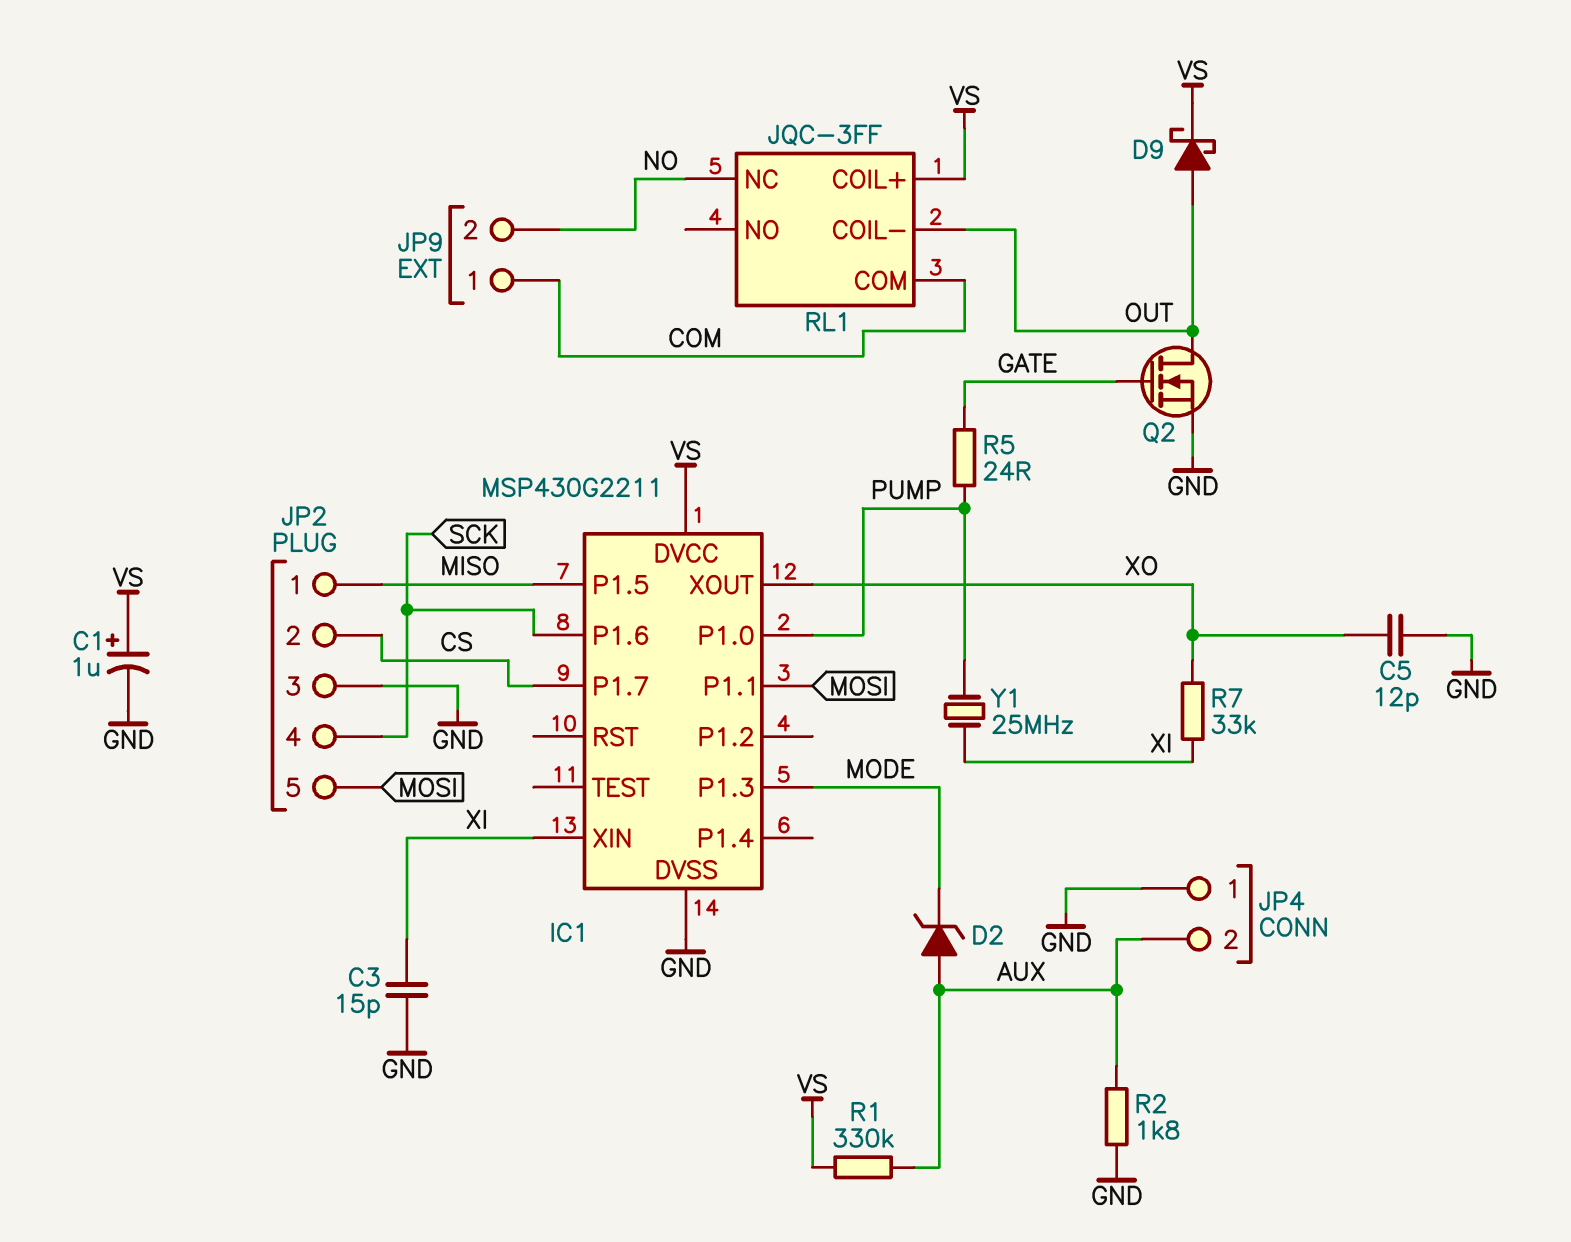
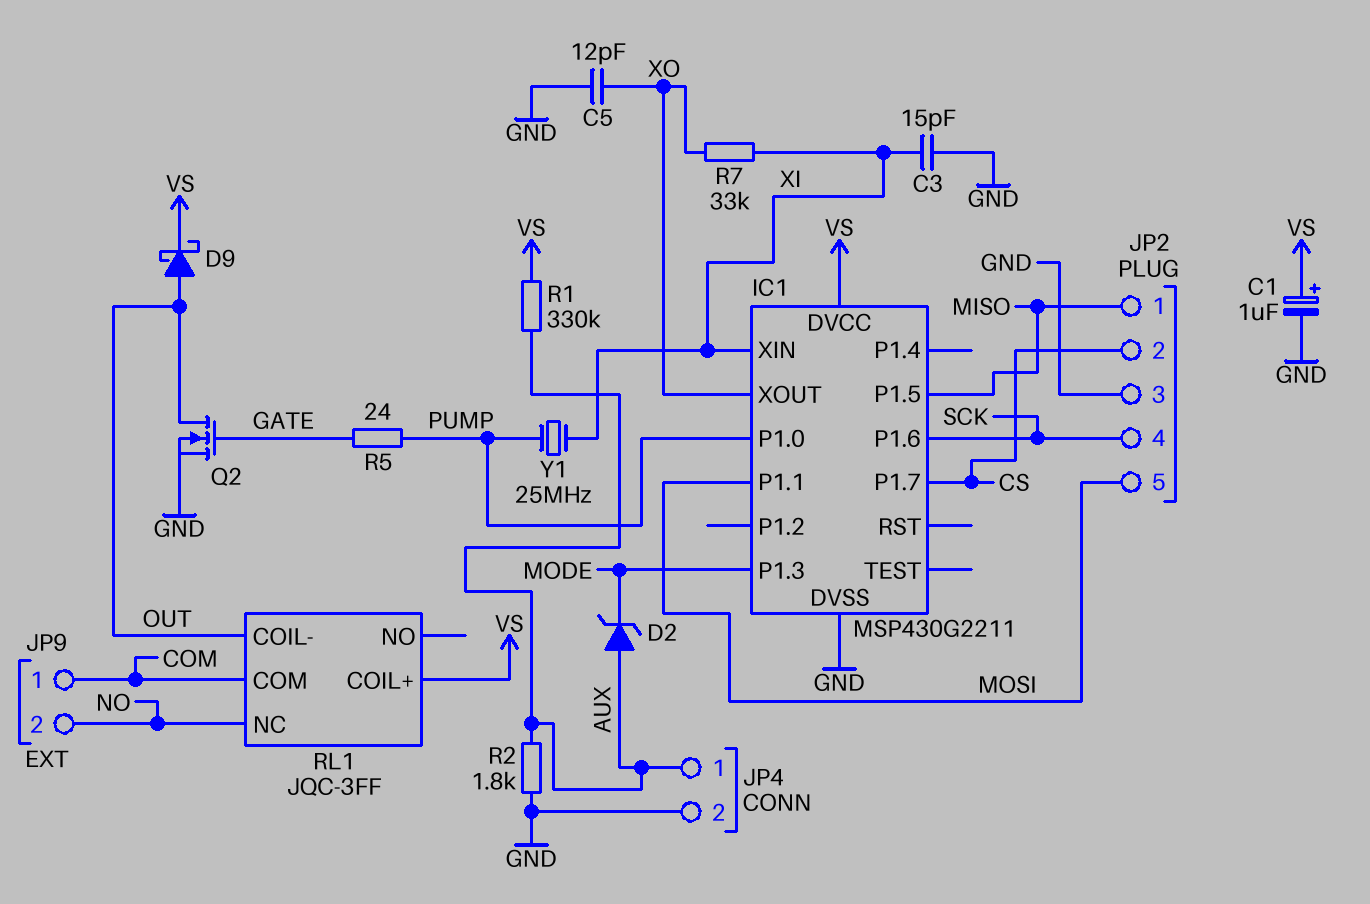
JP4 pin 1: GND -> AUX
JP4 pin 2: AUX -> GND

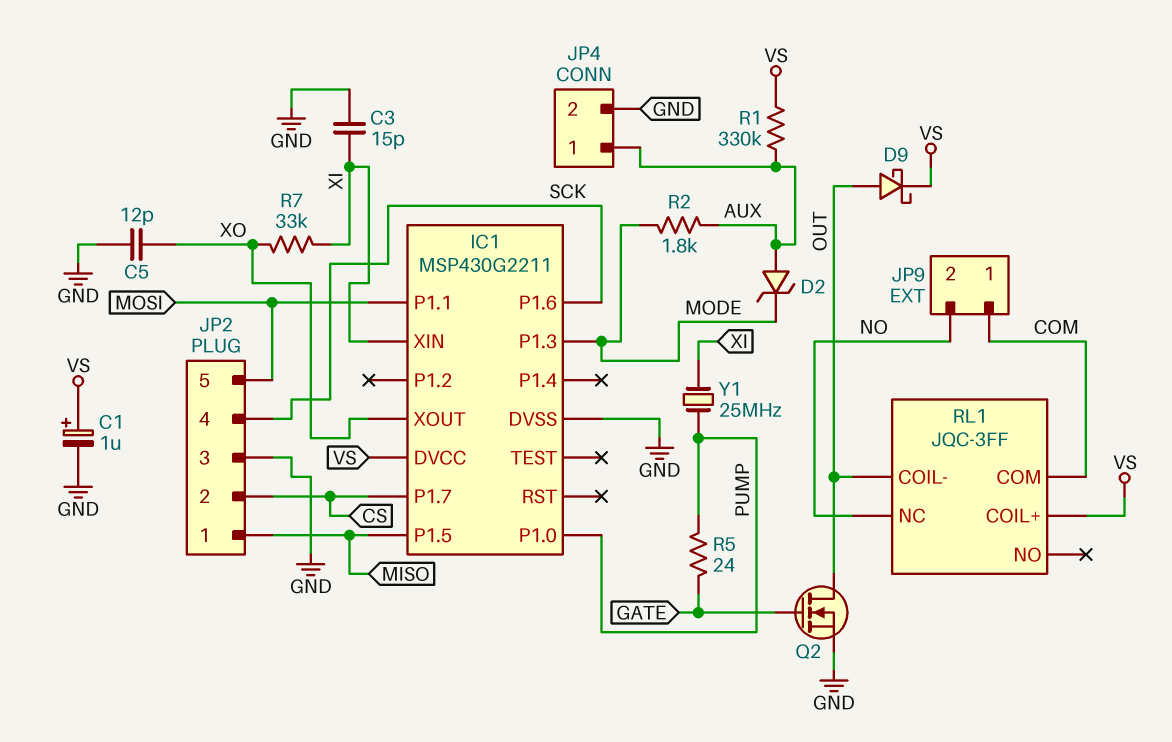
R2: 1.8k (AUX, GND) -> 1.8k (AUX, MODE)

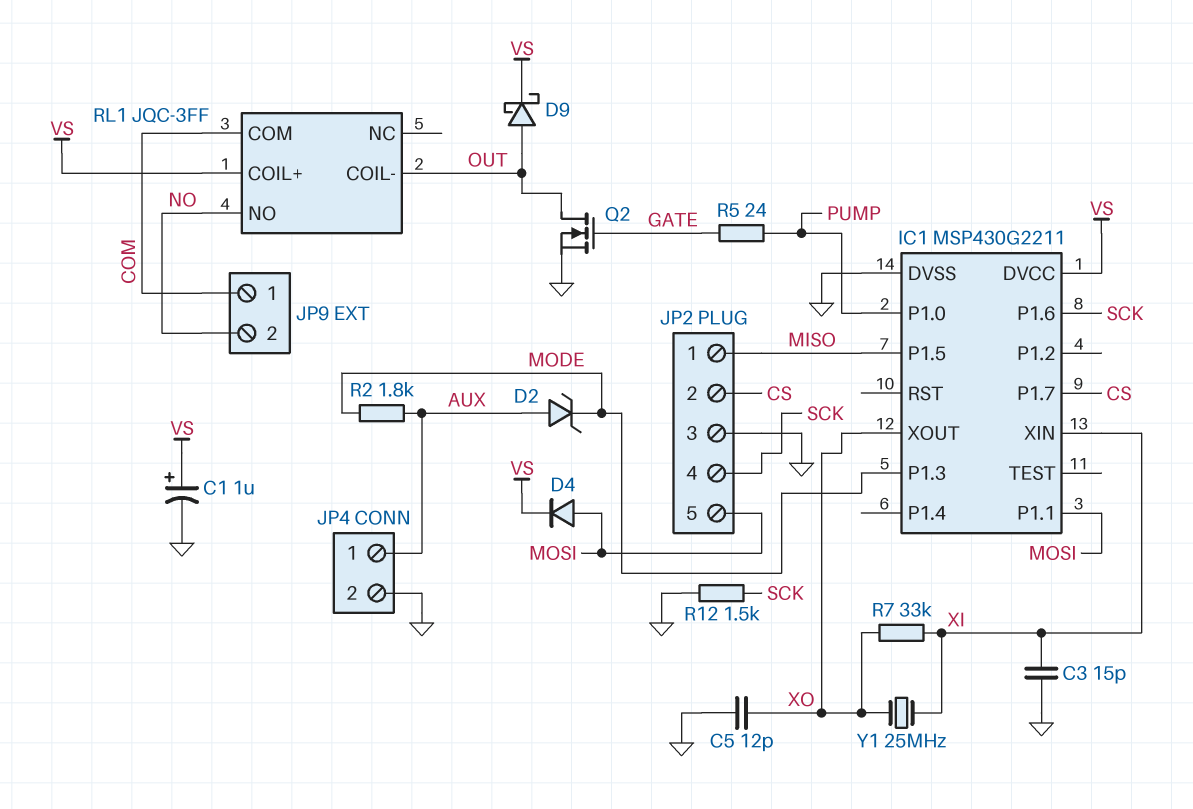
D4: none -> diode (A MOSI, K VS)
R1: 330k (AUX, VS) -> none
R12: none -> 1.5k (GND, SCK)
RL1 pin NC: NO -> none
RL1 pin NO: none -> NO
Y1: 25MHz (PUMP, XI) -> 25MHz (XI, XO)

